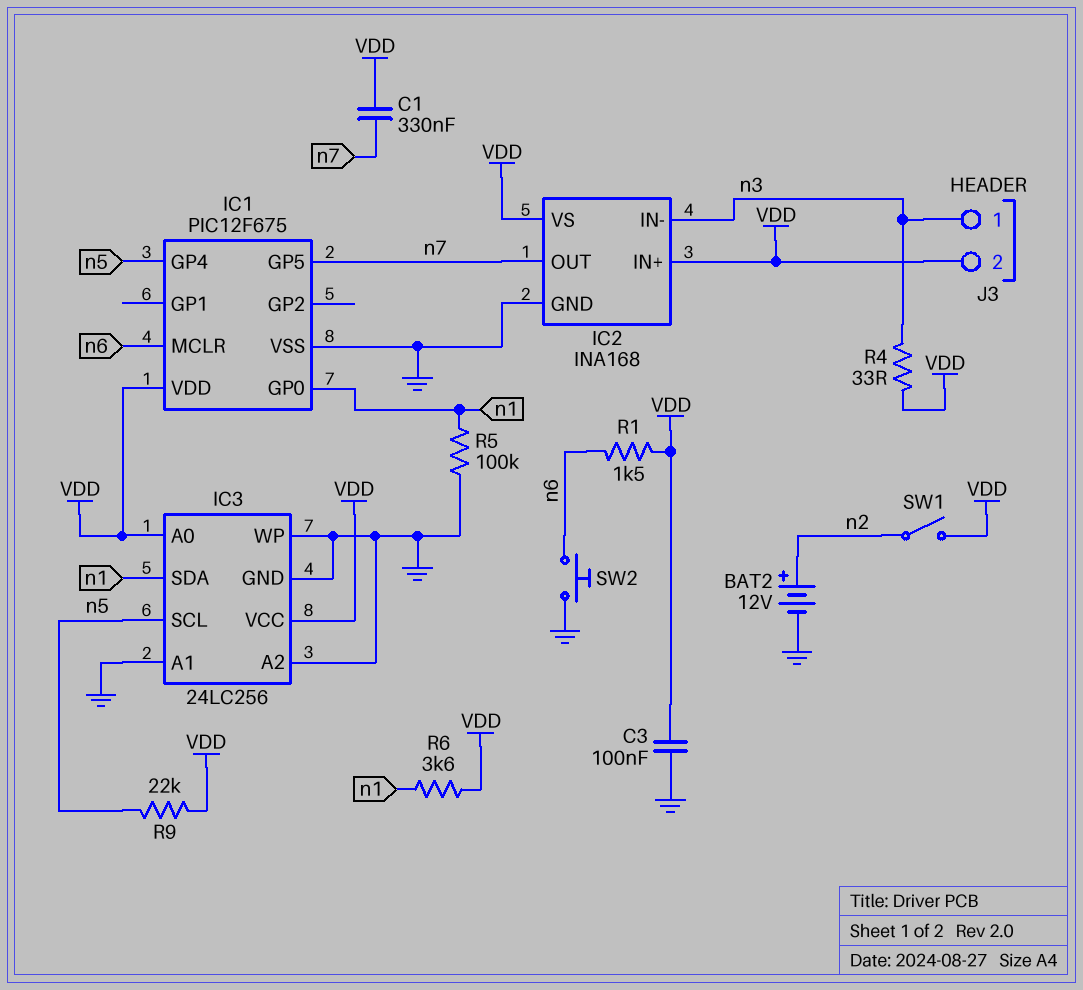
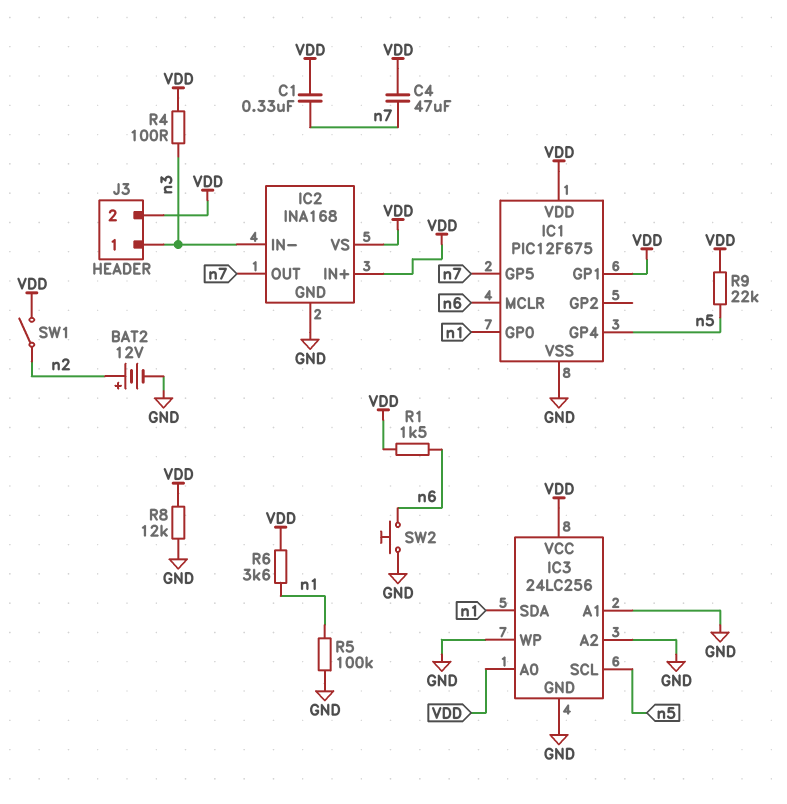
C3: 100nF (GND, VDD) -> none
C4: none -> 47uF (VDD, n7)
IC1 pin GP1: none -> VDD
R4: 33 (VDD, n3) -> 100 (VDD, n3)
R8: none -> 12k (GND, VDD)

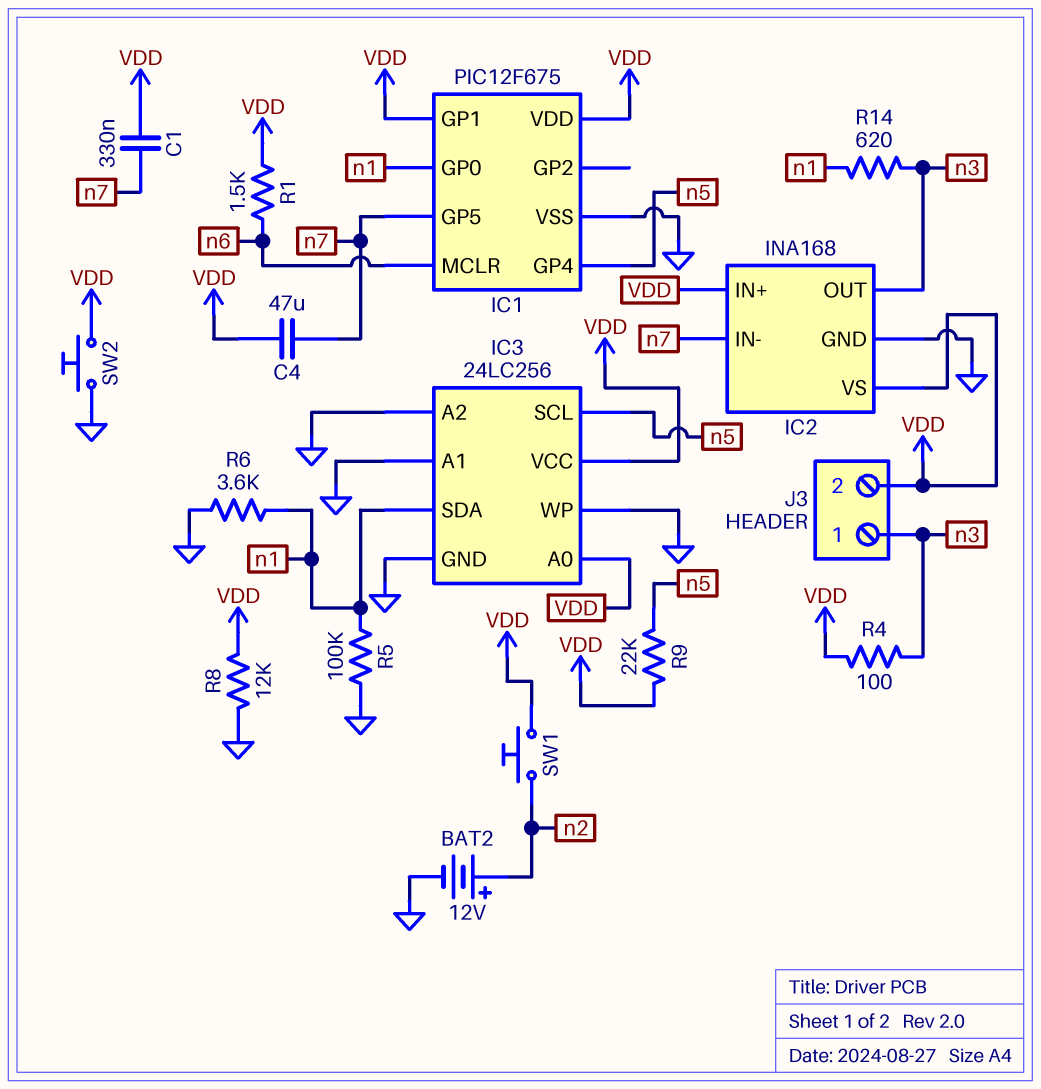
IC2 pin IN-: n3 -> n7
IC2 pin OUT: n7 -> n3
R6: 3.6k (VDD, n1) -> 3.6k (GND, n1)
R14: none -> 620 (n1, n3)
SW1: switch (VDD, n2) -> button (VDD, n2)
SW2: button (GND, n6) -> button (GND, VDD)

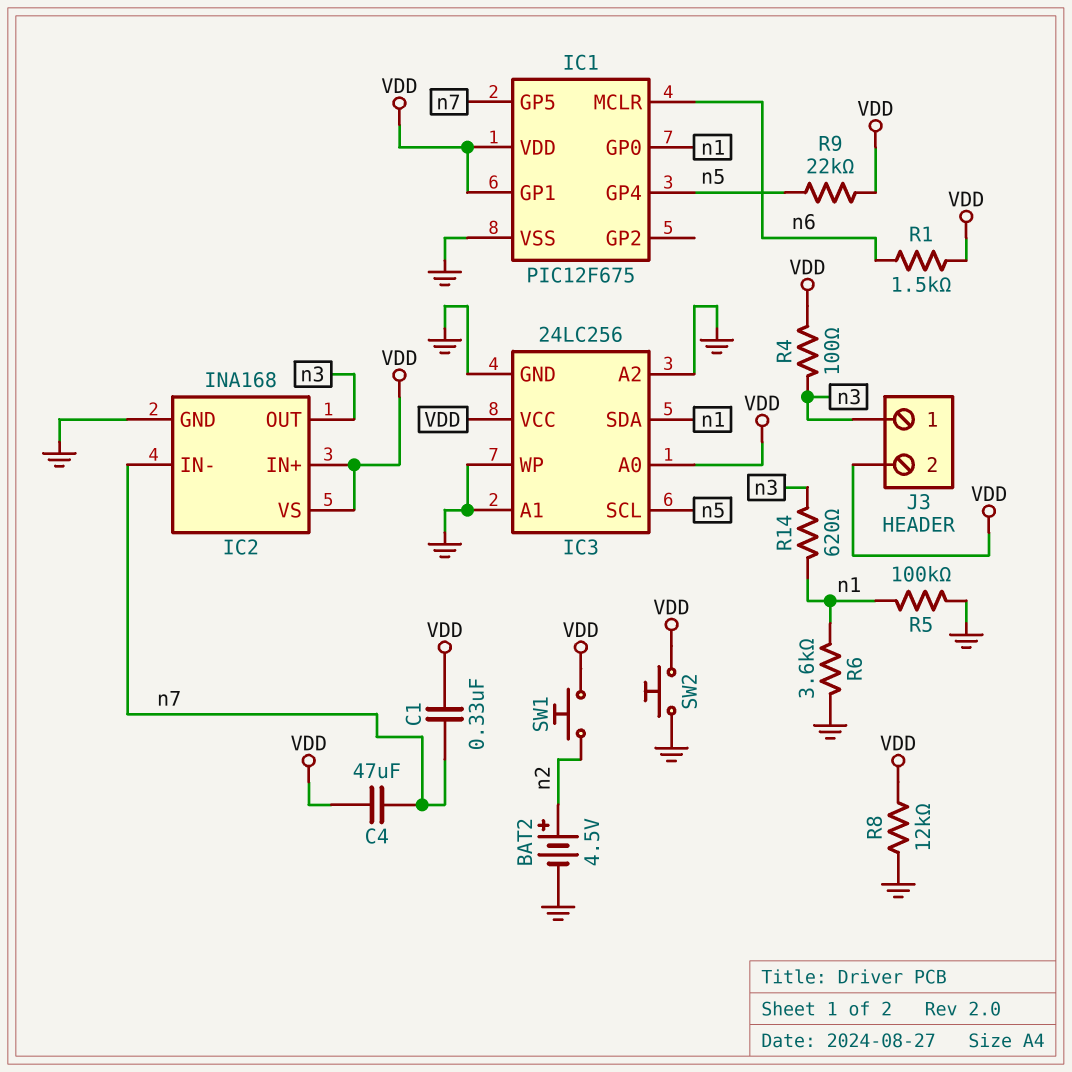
BAT2: 12V (plus n2, minus GND) -> 4.5V (plus n2, minus GND)

